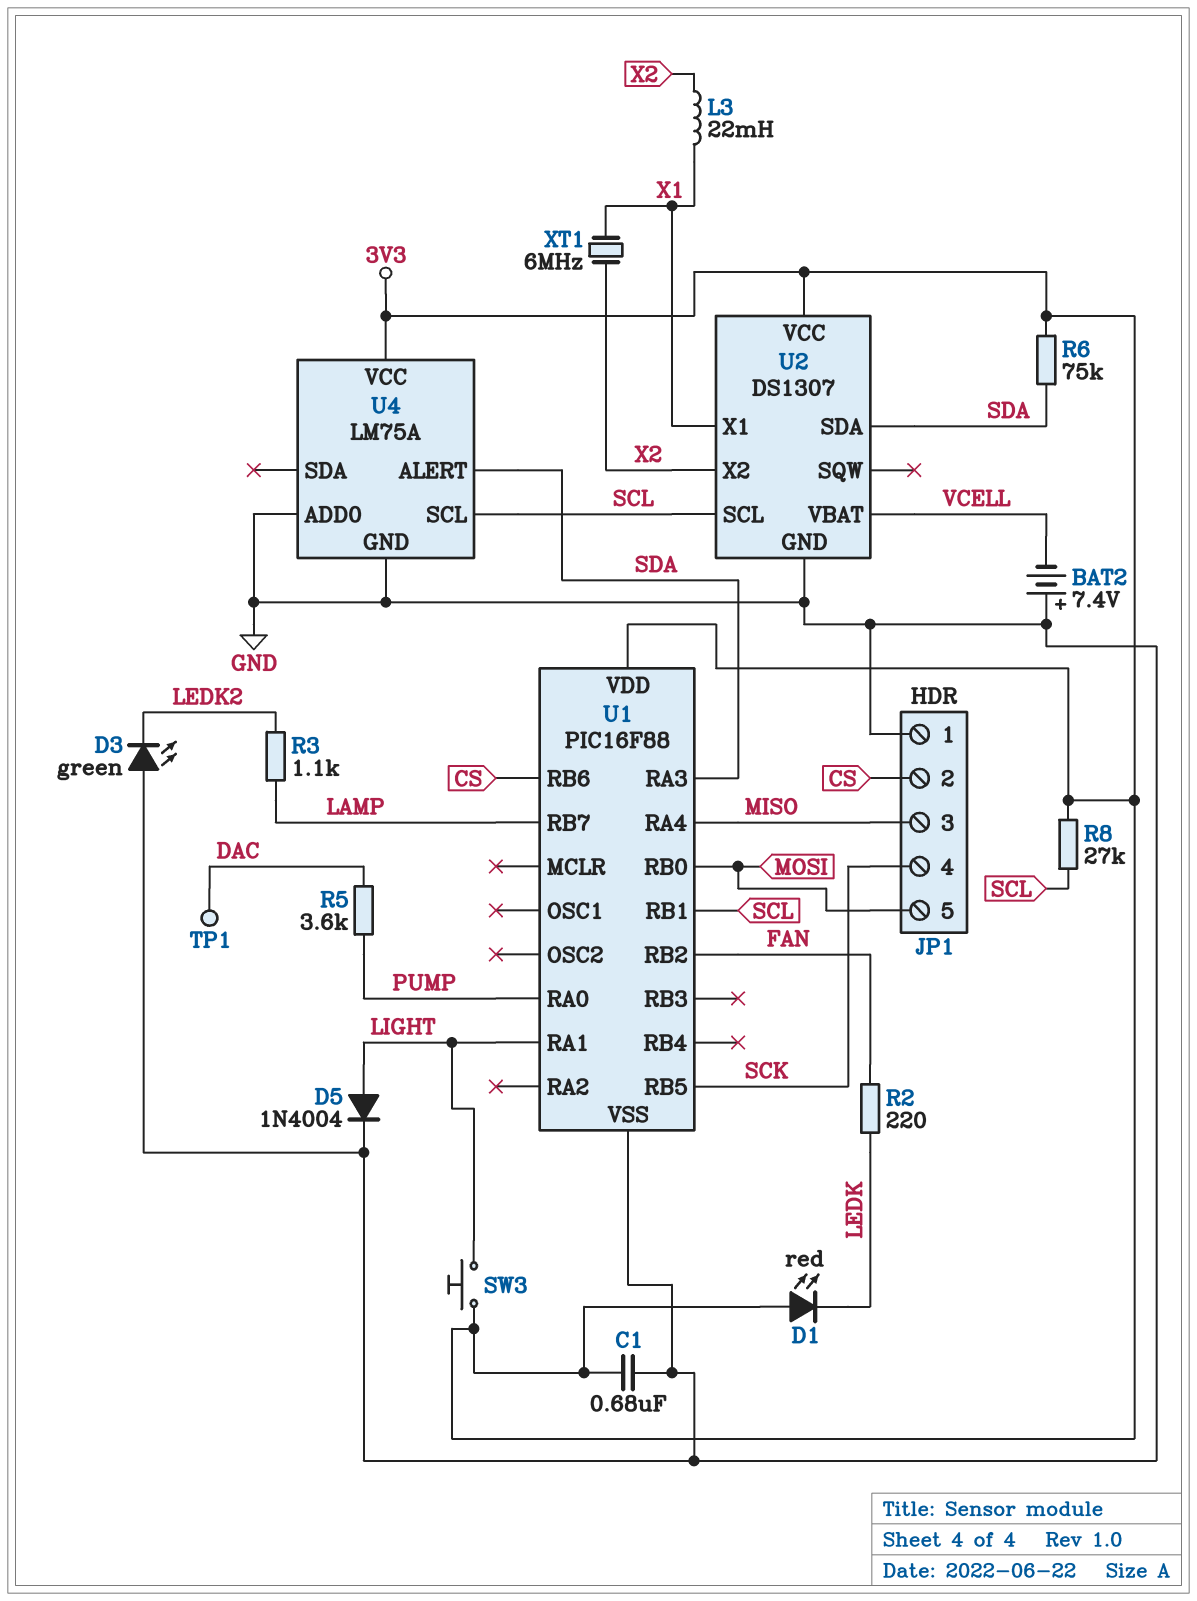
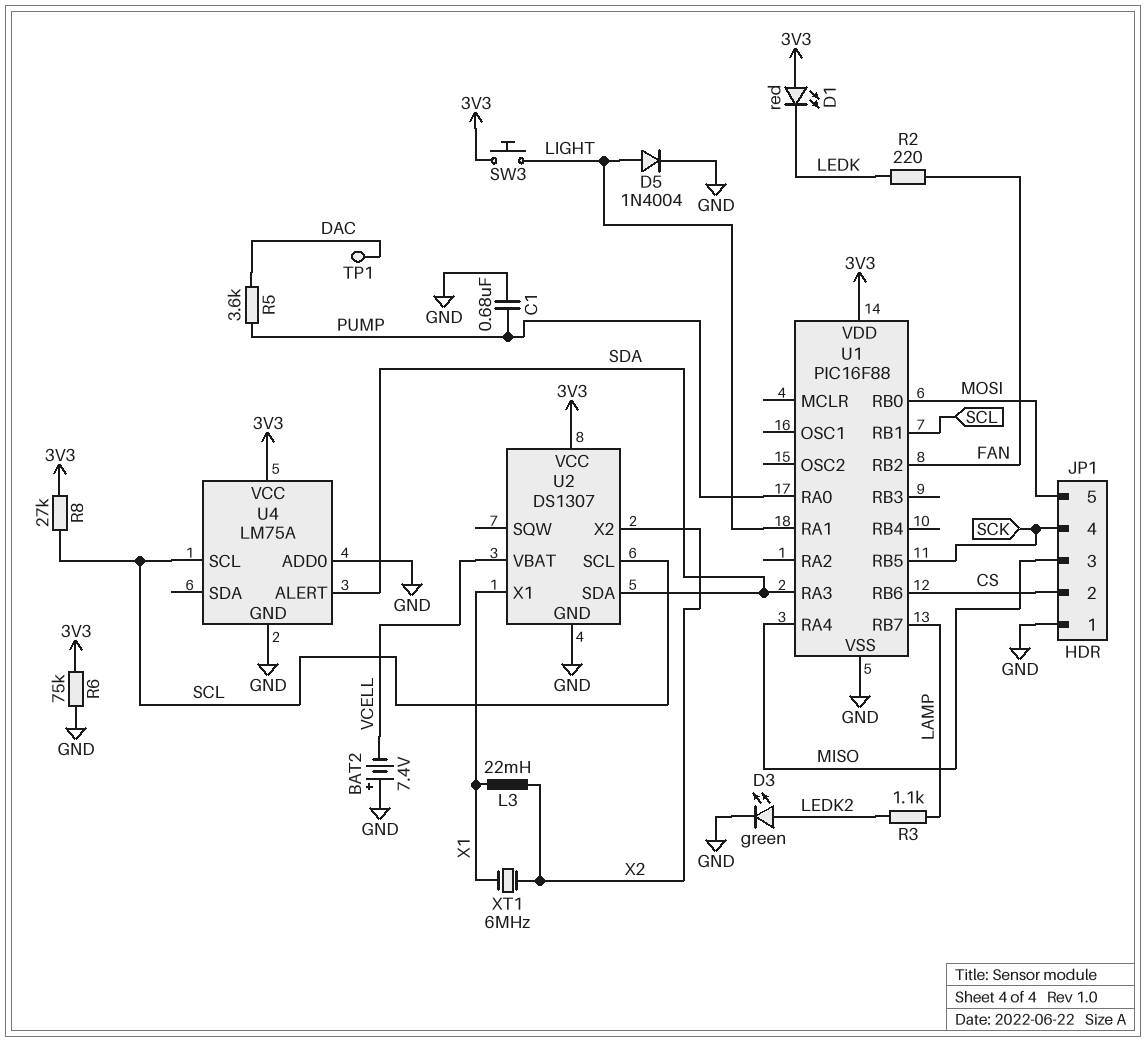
C1: 680nF (3V3, GND) -> 680nF (GND, PUMP)
D3: LED green (A GND, K LEDK2) -> LED green (A LEDK2, K GND)
R6: 75k (3V3, SDA) -> 75k (3V3, GND)

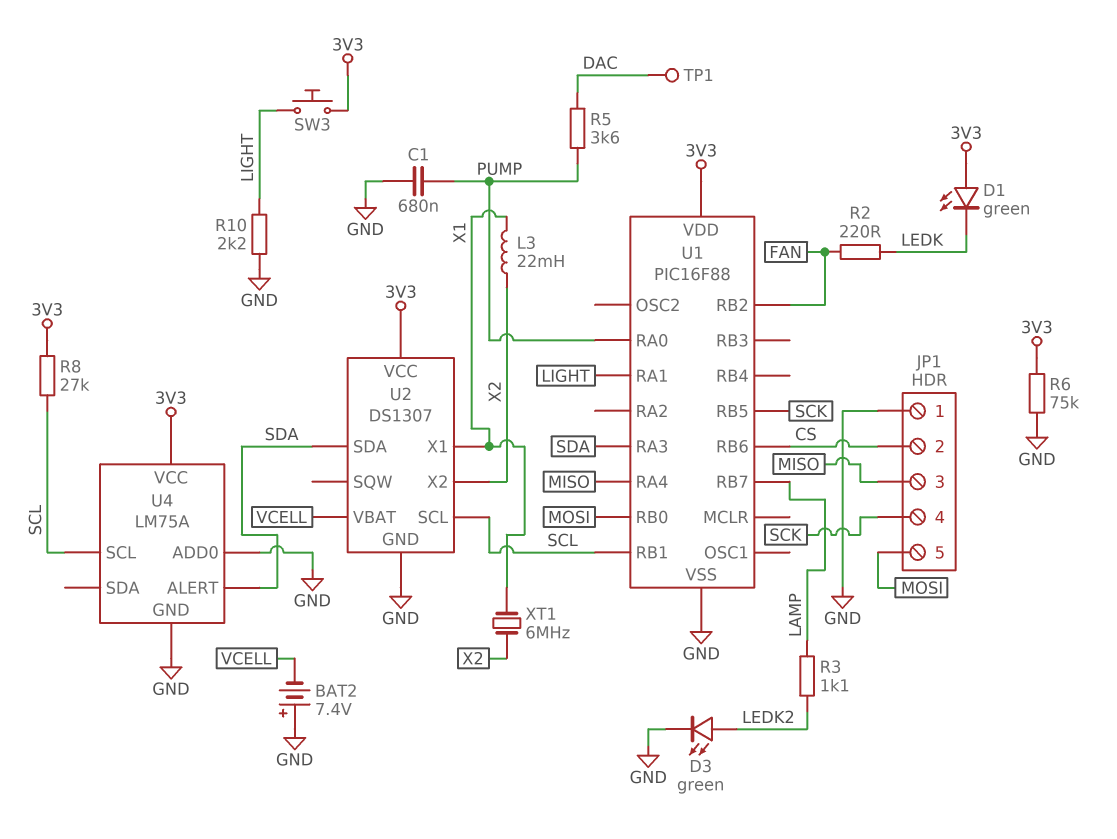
D1: LED red (A 3V3, K LEDK) -> LED green (A 3V3, K LEDK)
D5: diode 1N4004 (A LIGHT, K GND) -> none
R10: none -> 2.2k (GND, LIGHT)

